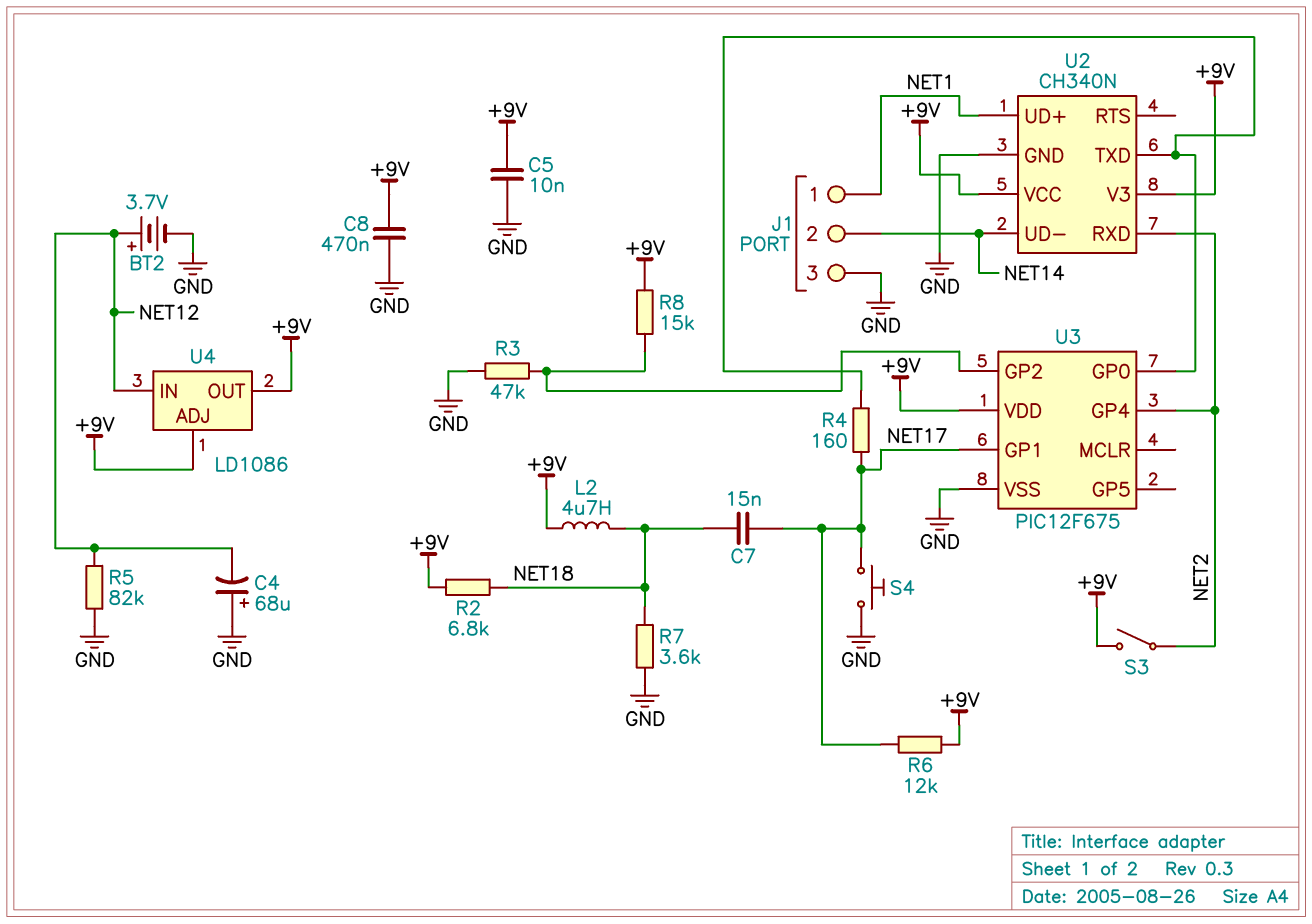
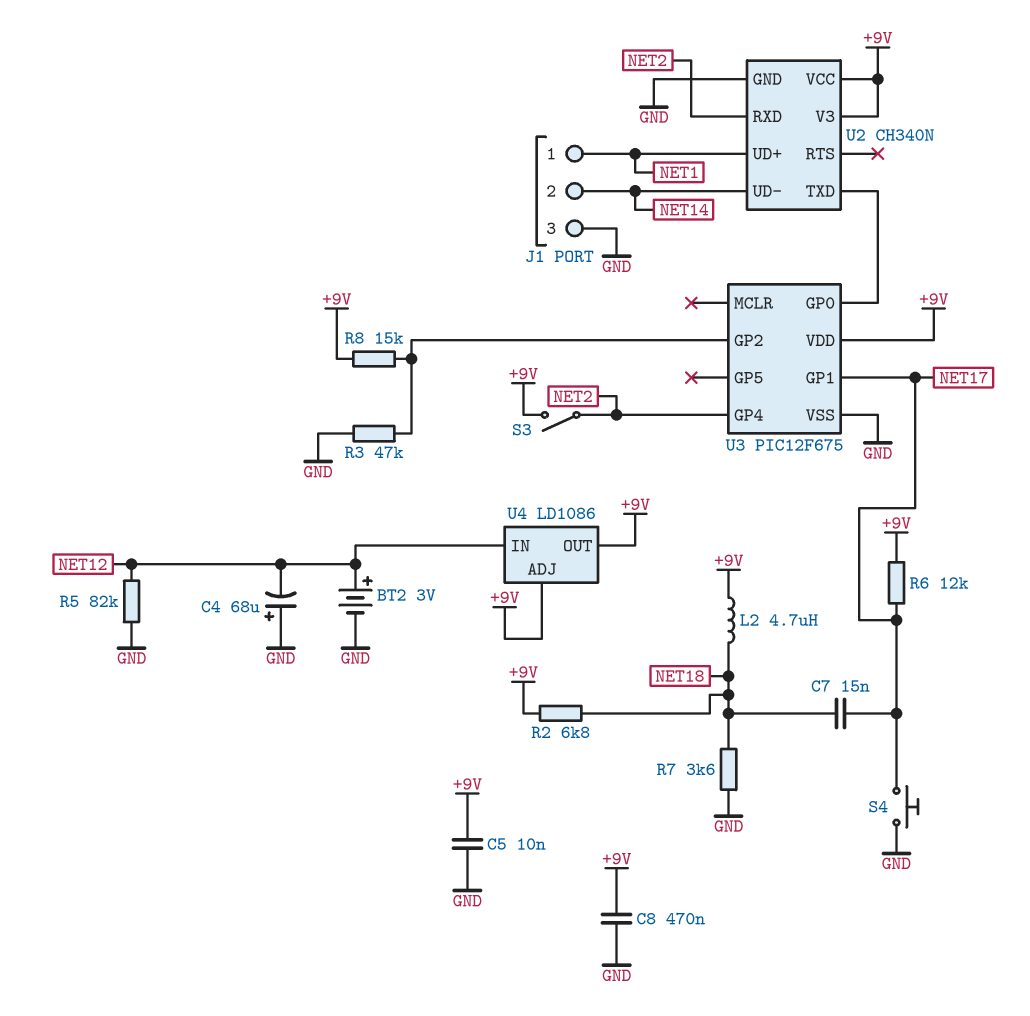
BT2: 3.7V (plus NET12, minus GND) -> 3V (plus NET12, minus GND)
R4: 160 (NET17, U2/TXD) -> none

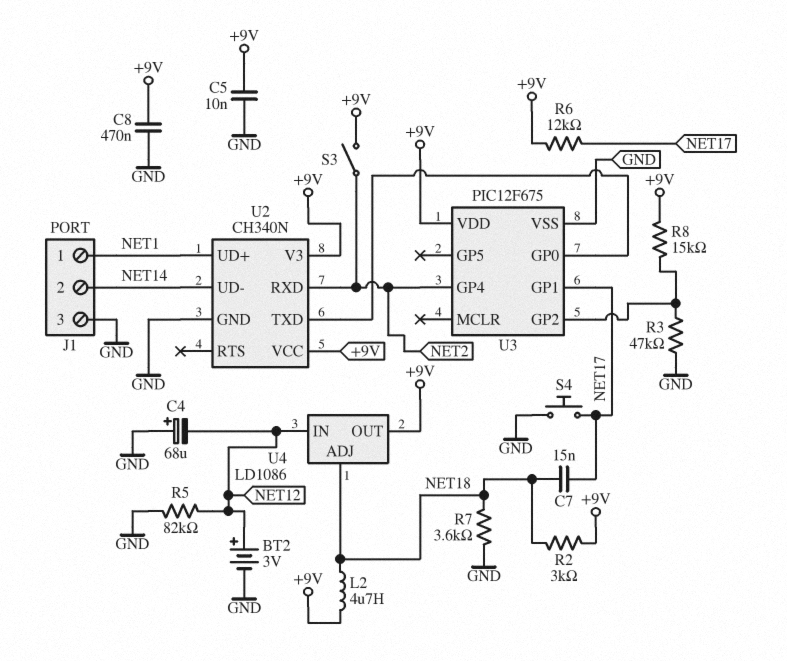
R2: 6.8k (+9V, NET18) -> 3k (+9V, NET18)
U4 pin ADJ: +9V -> NET18

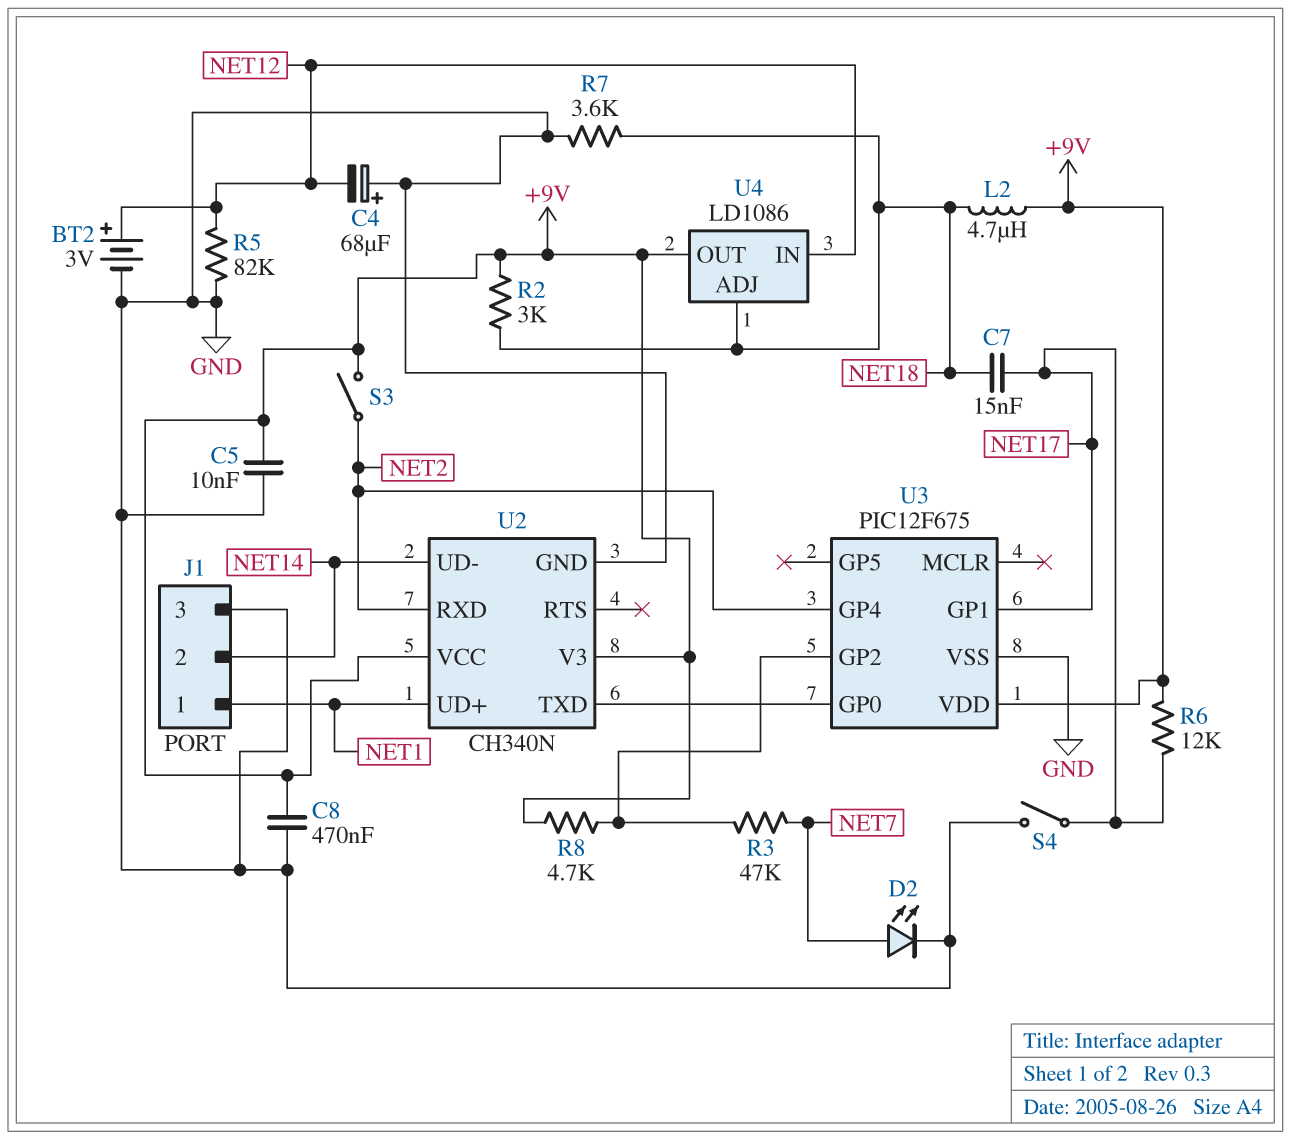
D2: none -> LED (A NET7, K GND)
R3: 47k (GND, U3/GP2) -> 47k (NET7, U3/GP2)
R8: 15k (+9V, U3/GP2) -> 4.7k (+9V, U3/GP2)
S4: button (GND, NET17) -> switch (GND, NET17)

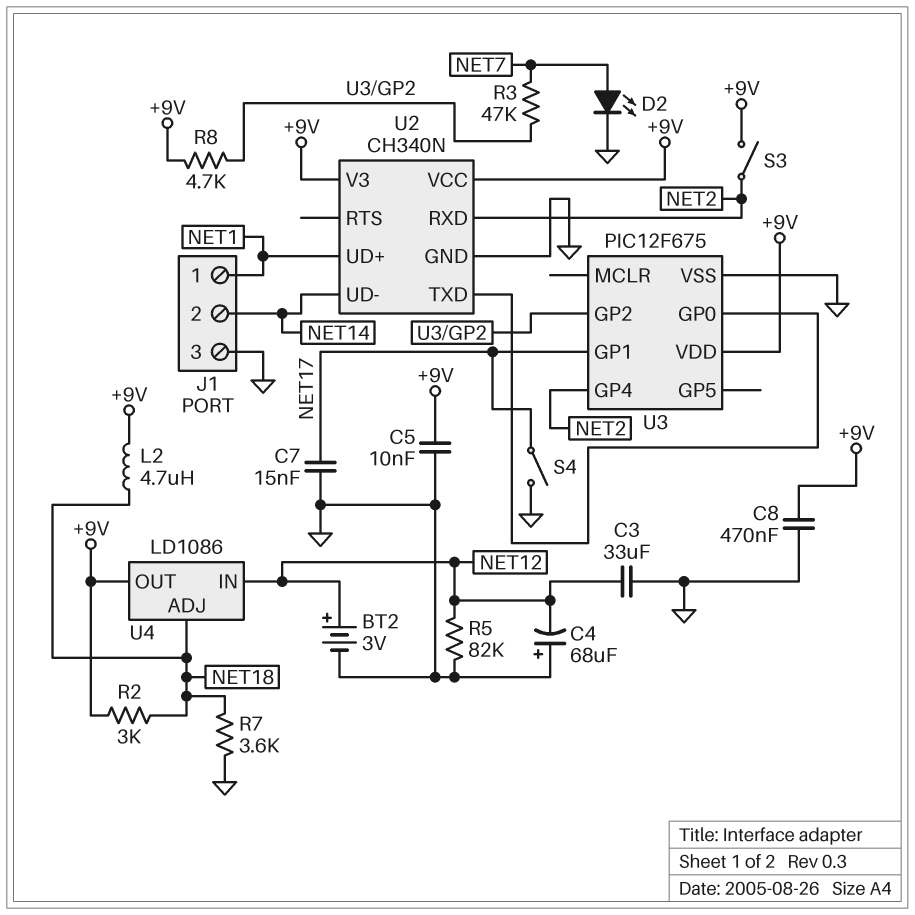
C3: none -> 33uF (GND, NET12)
C7: 15nF (NET17, NET18) -> 15nF (GND, NET17)
R6: 12k (+9V, NET17) -> none

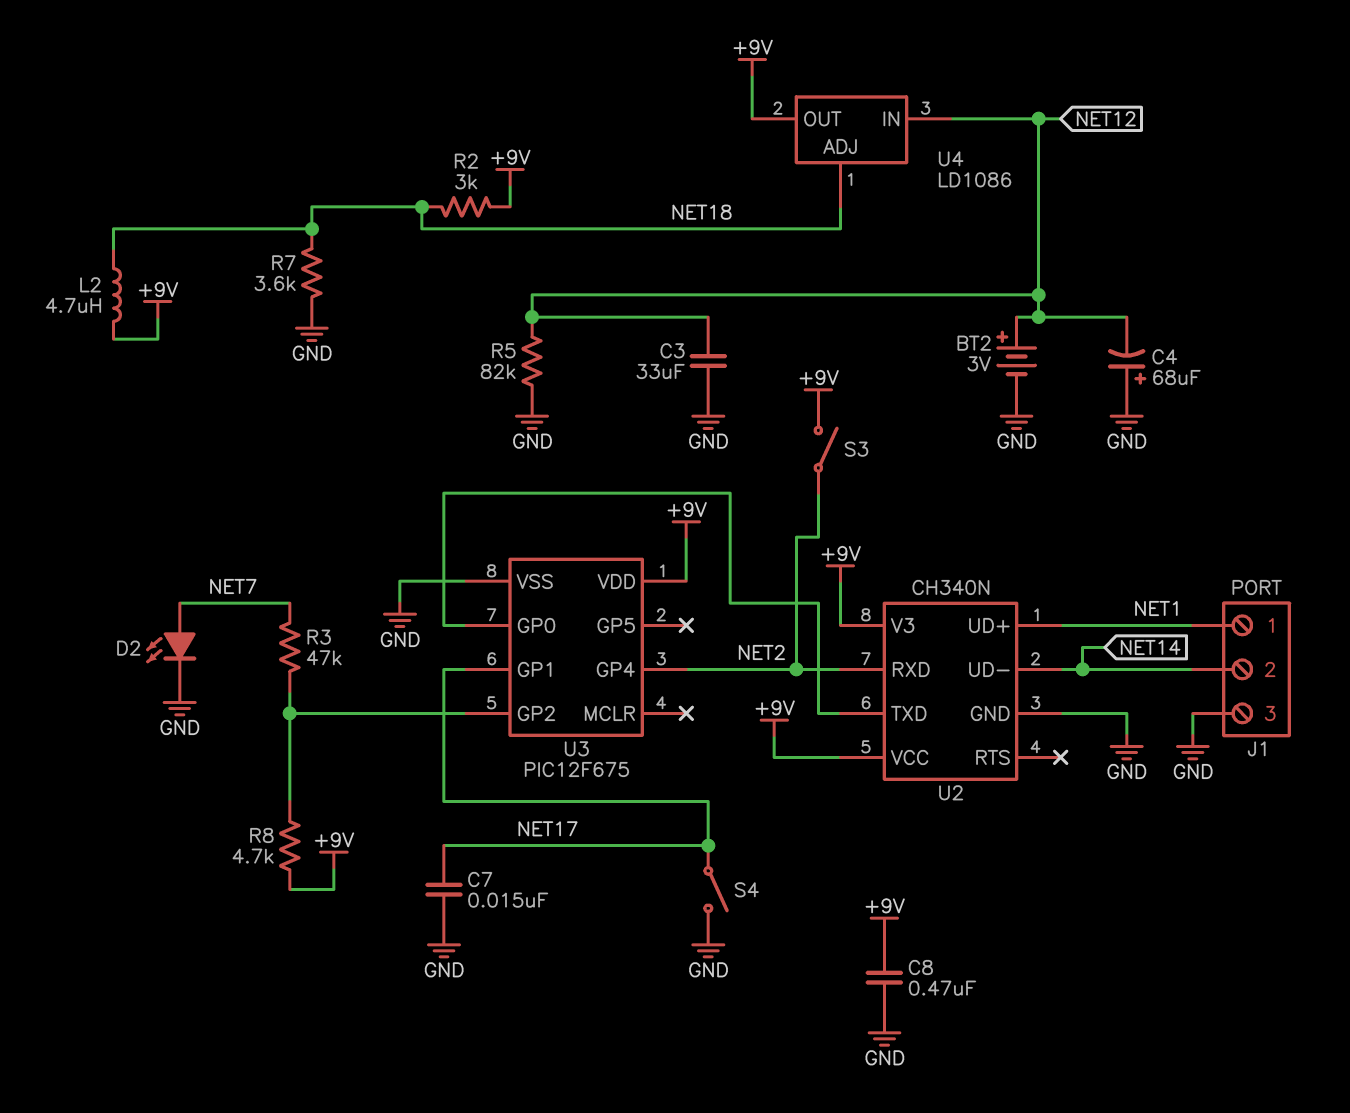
C5: 10nF (+9V, GND) -> none

